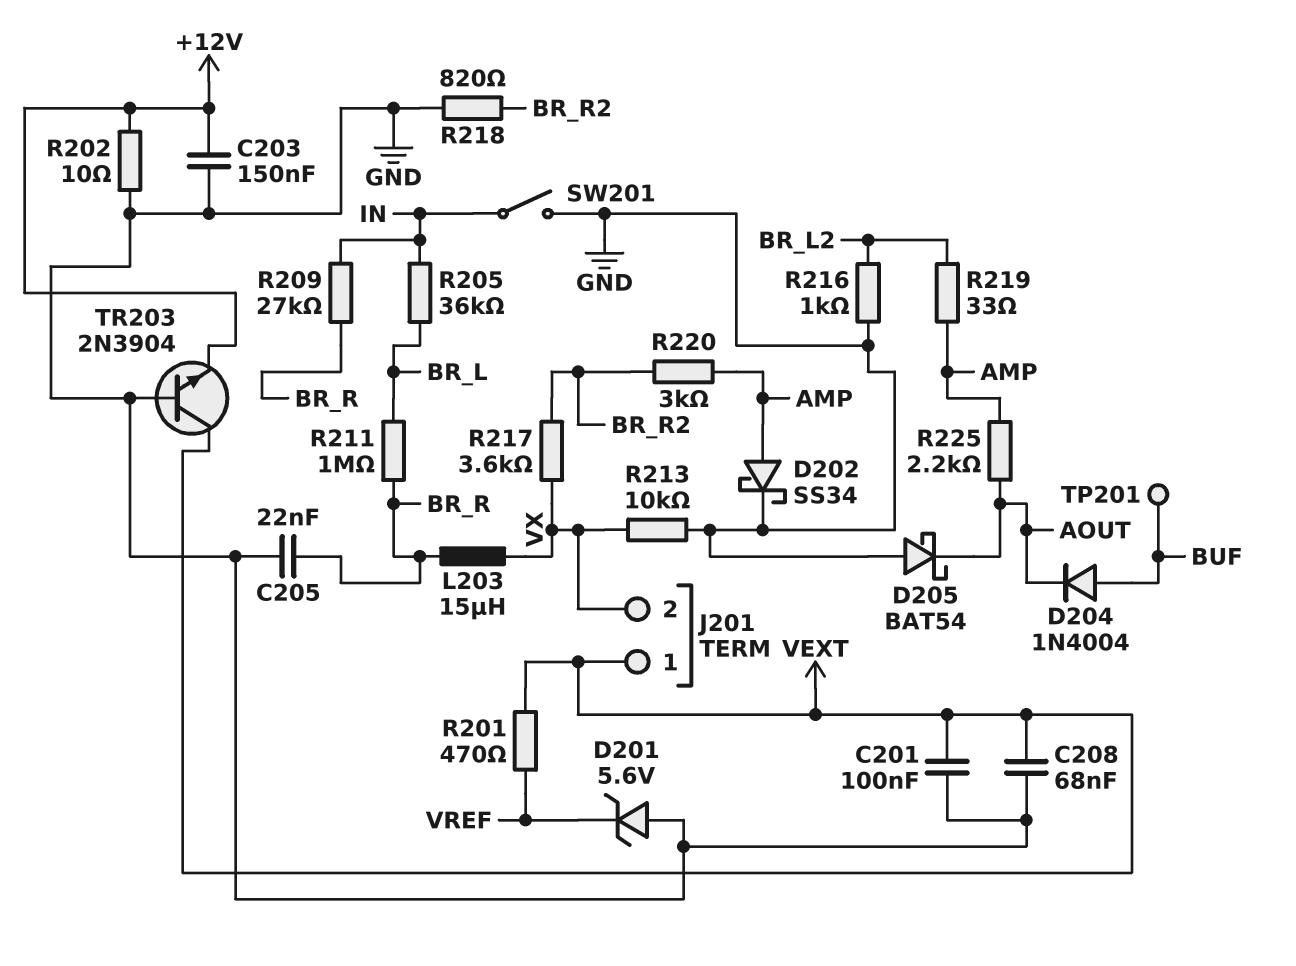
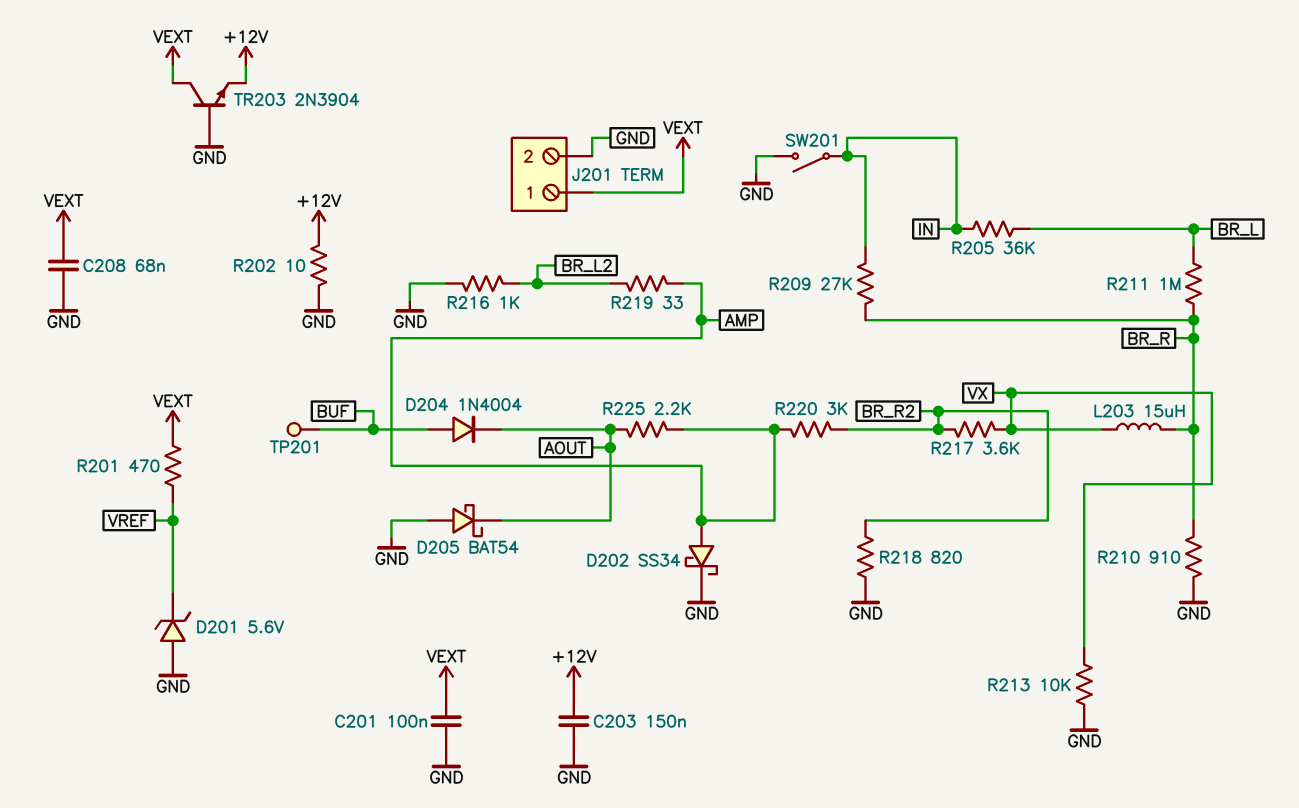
C205: 22nF (BR_R, GND) -> none
J201 pin 2: VX -> GND
R210: none -> 910 (BR_R, GND)

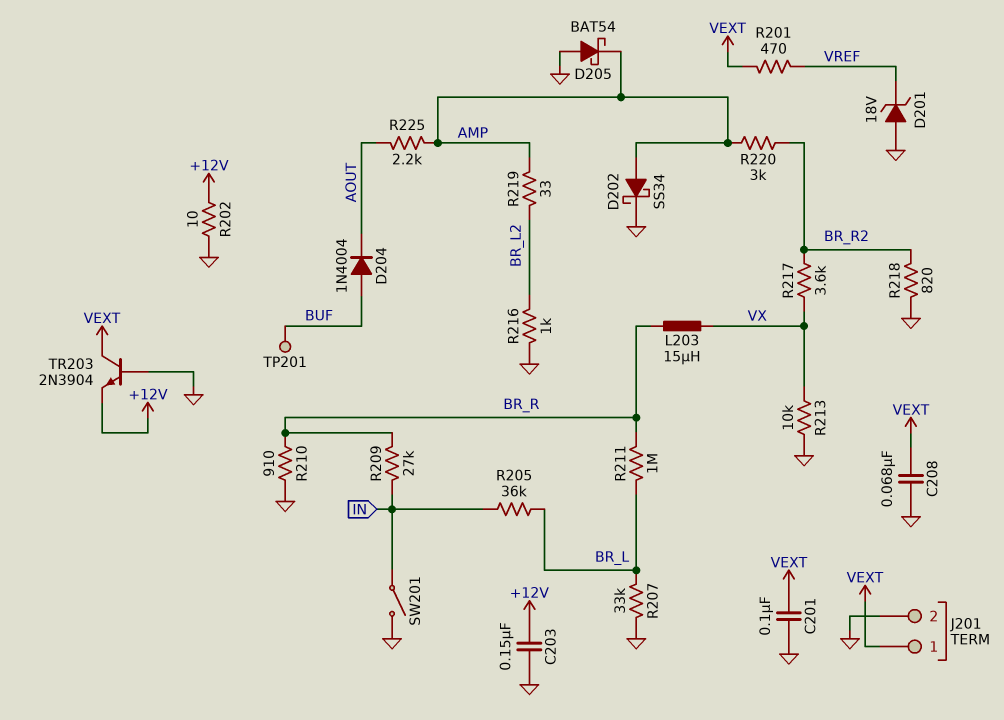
D201: zener 5.6V (A GND, K VREF) -> zener 18V (A GND, K VREF)
D205: schottky BAT54 (A GND, K AOUT) -> schottky BAT54 (A GND, K AMP)
R207: none -> 33k (BR_L, GND)

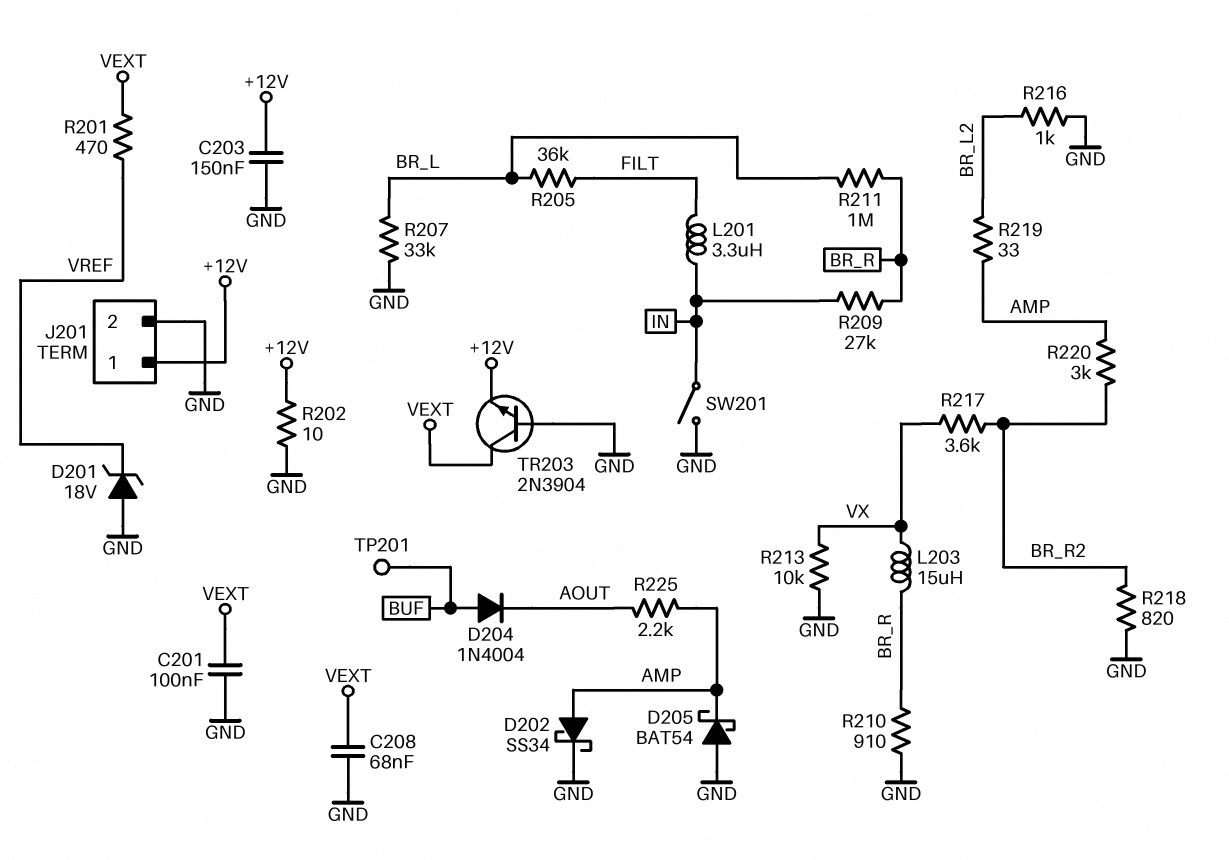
J201 pin 1: VEXT -> +12V
L201: none -> 3.3uH (FILT, IN)
R205: 36k (BR_L, IN) -> 36k (BR_L, FILT)

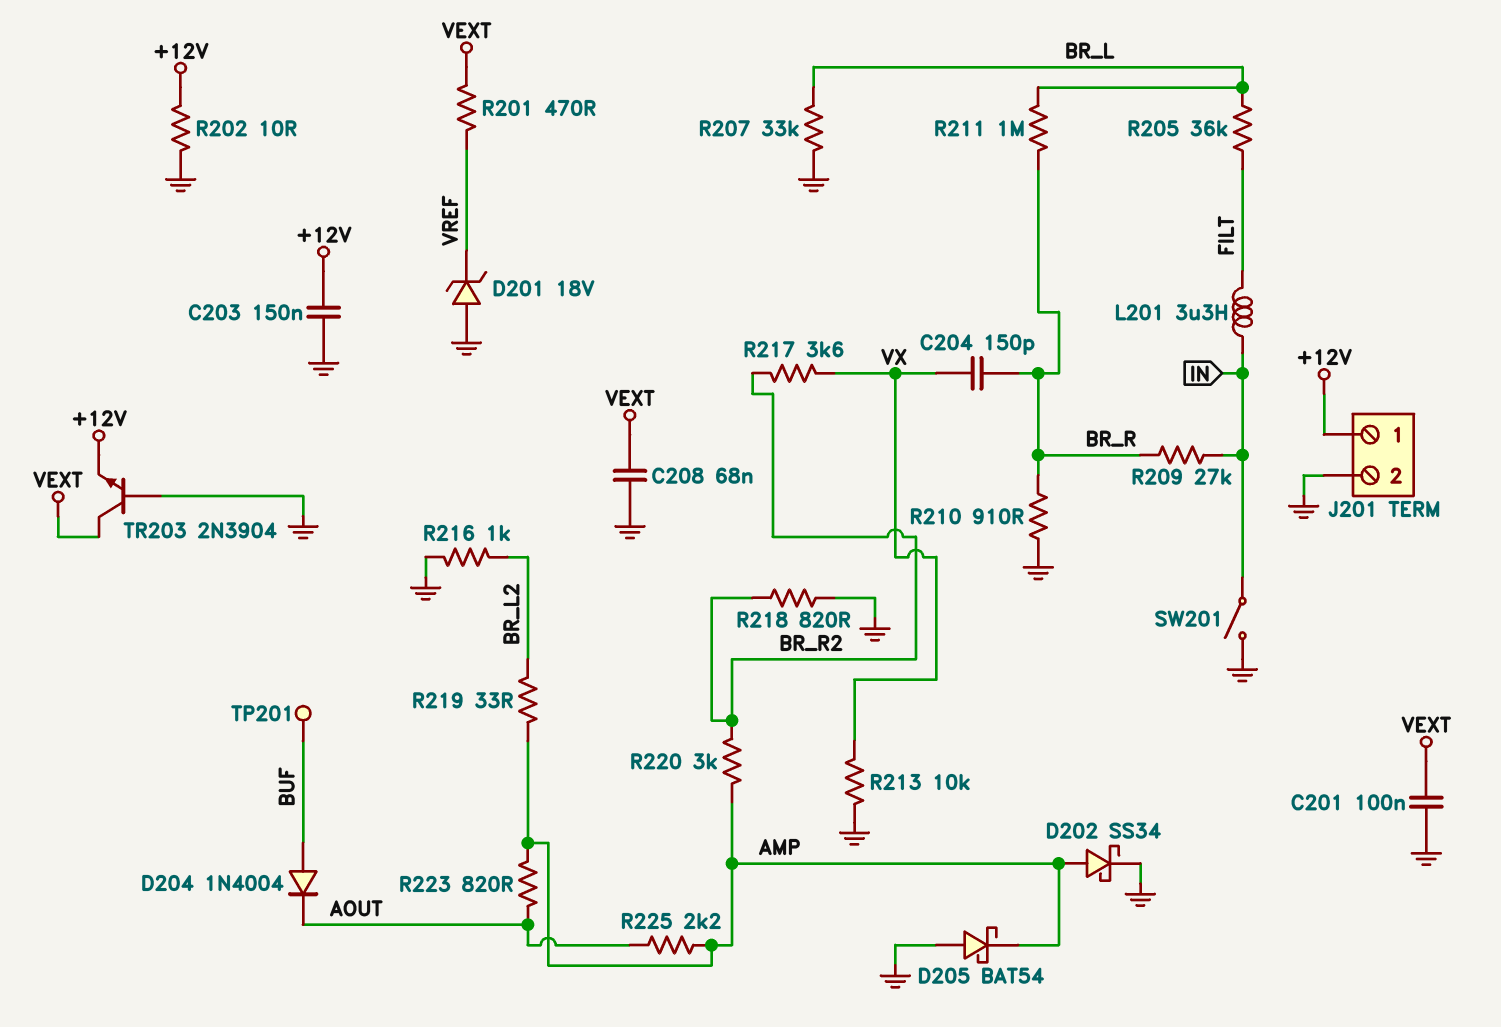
C204: none -> 150pF (BR_R, VX)
L203: 15uH (BR_R, VX) -> none
R223: none -> 820 (AMP, AOUT)

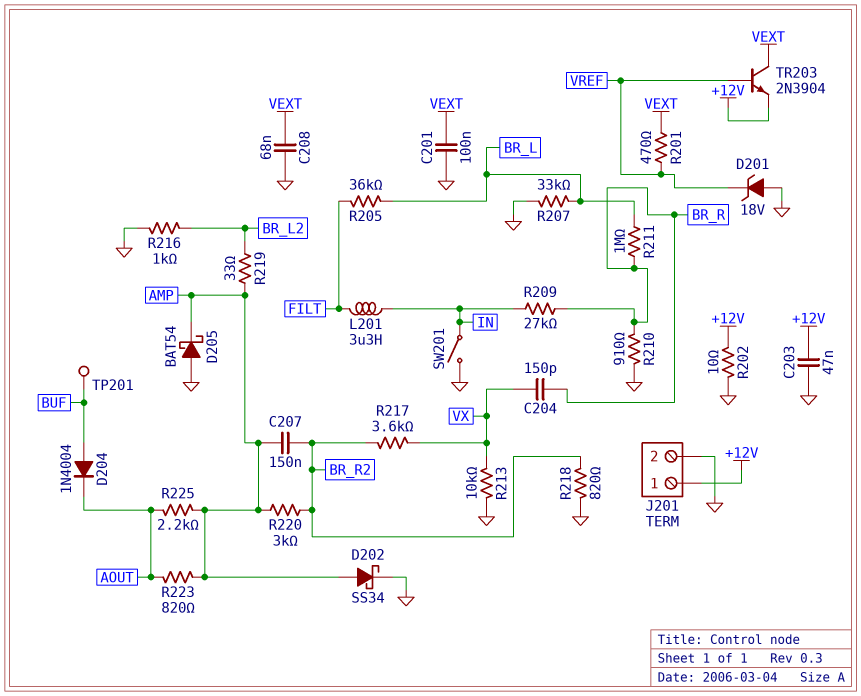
C203: 150nF (+12V, GND) -> 47nF (+12V, GND)
C207: none -> 150nF (AMP, BR_R2)
TR203: NPN 2N3904 (B GND, C VEXT, E +12V) -> NPN 2N3904 (B VREF, C VEXT, E +12V)

